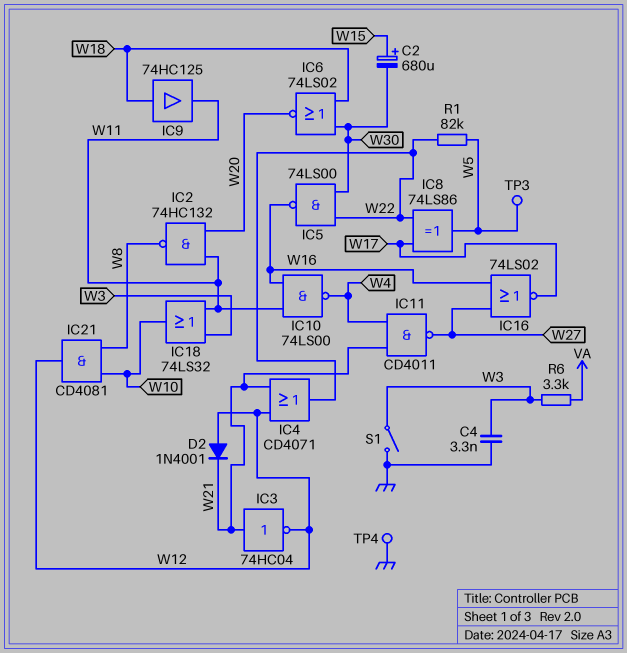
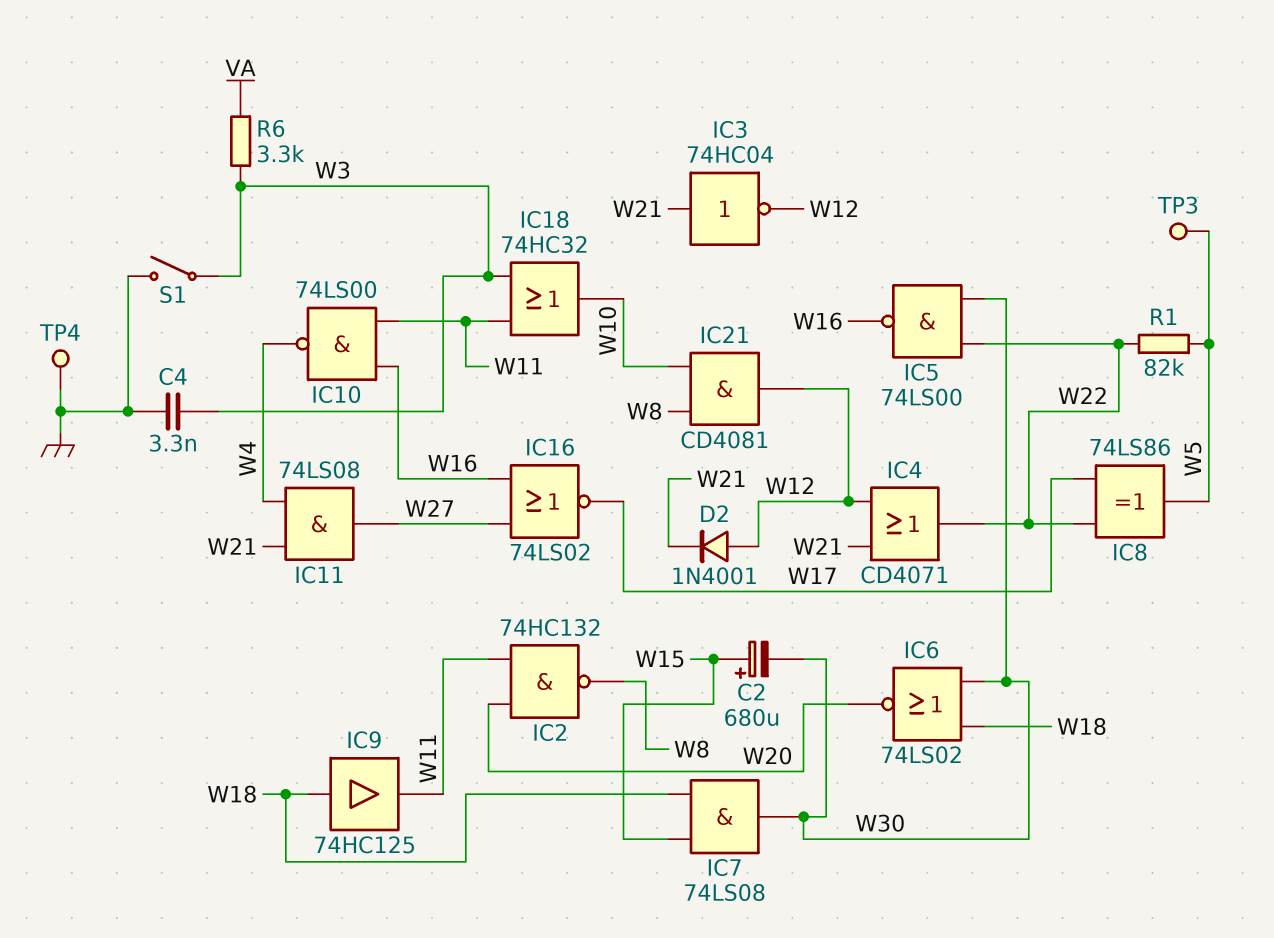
IC7: none -> AND 74LS08 (in W15, in W18, out W30)
IC11: NAND CD4011 (in W4, in W21, out W27) -> AND 74LS08 (in W4, in W21, out W27)
IC18: OR 74LS32 (in W3, in W11, out W10) -> OR 74HC32 (in W3, in W11, out W10)

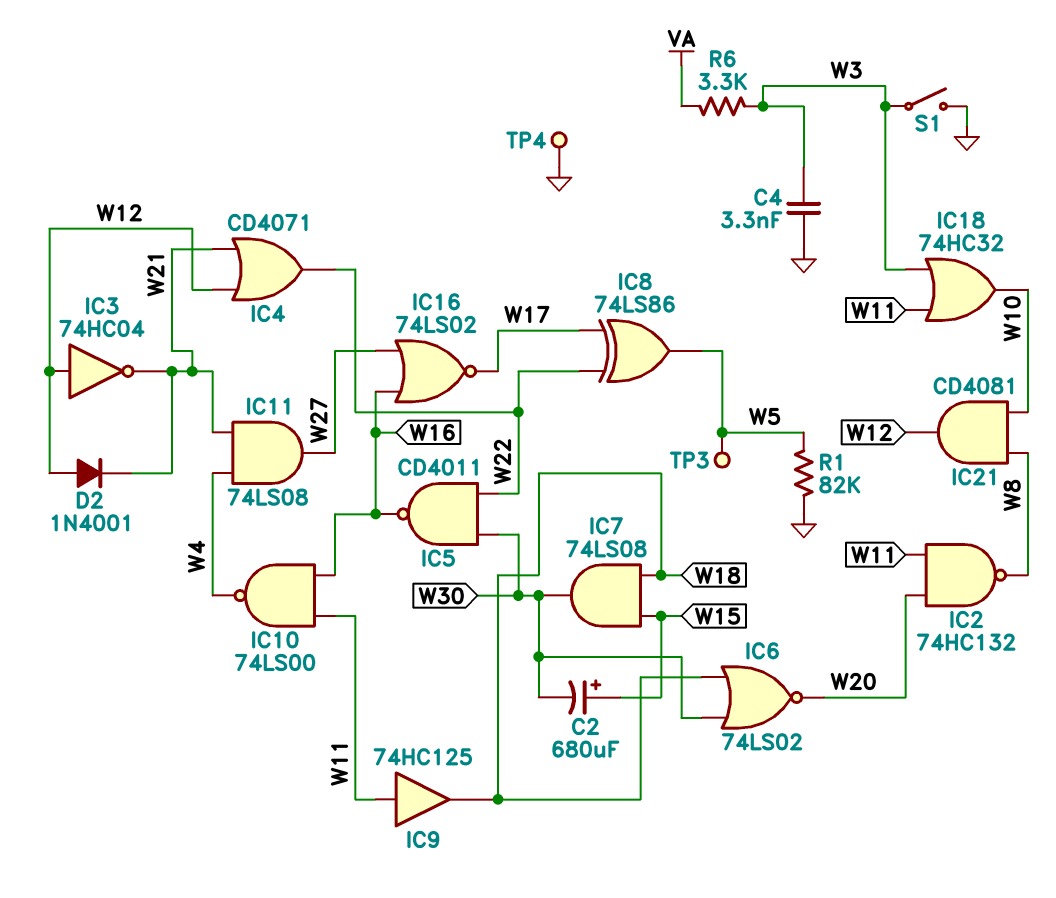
IC3: NOT 74HC04 (in W21, out W12) -> NOT 74HC04 (in W12, out W21)
IC5: NAND 74LS00 (in W22, in W30, out W16) -> NAND CD4011 (in W22, in W30, out W16)
IC9: buffer 74HC125 (in W18, out W11) -> buffer 74HC125 (in W11, out W18)
R1: 82k (W5, W22) -> 82k (GND, W5)

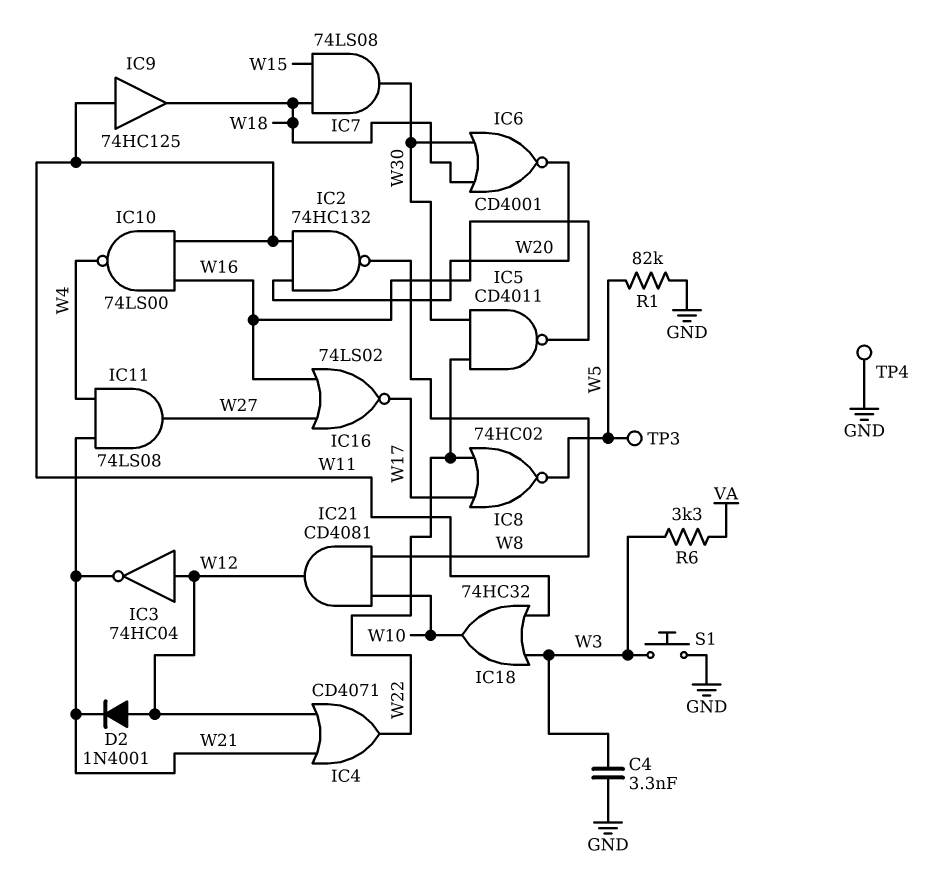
C2: 680uF (plus W15, minus W30) -> none
IC6: NOR 74LS02 (in W18, in W30, out W20) -> NOR CD4001 (in W18, in W30, out W20)
IC8: XOR 74LS86 (in W17, in W22, out W5) -> NOR 74HC02 (in W17, in W22, out W5)
S1: switch (GND, W3) -> button (GND, W3)

